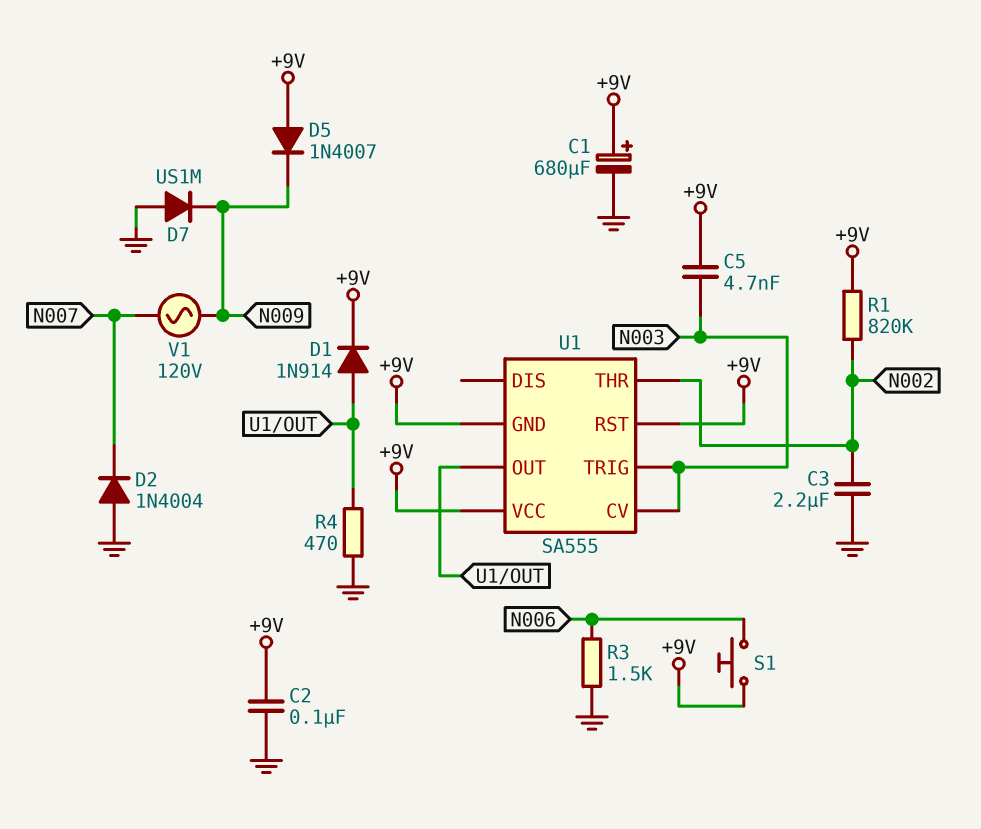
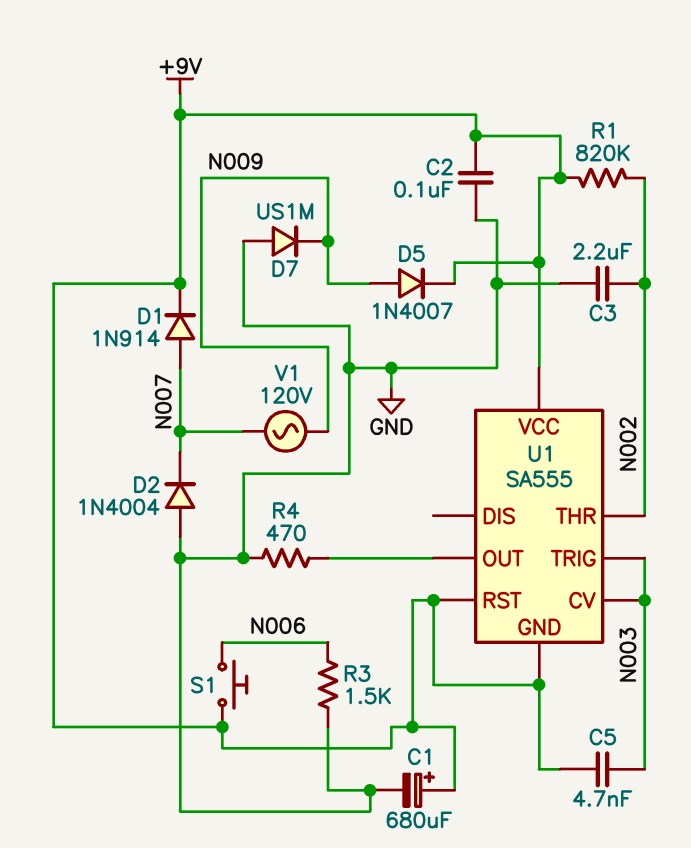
D1: diode 1N914 (A U1/OUT, K +9V) -> diode 1N914 (A N007, K +9V)
D5: diode 1N4007 (A +9V, K N009) -> diode 1N4007 (A N009, K +9V)

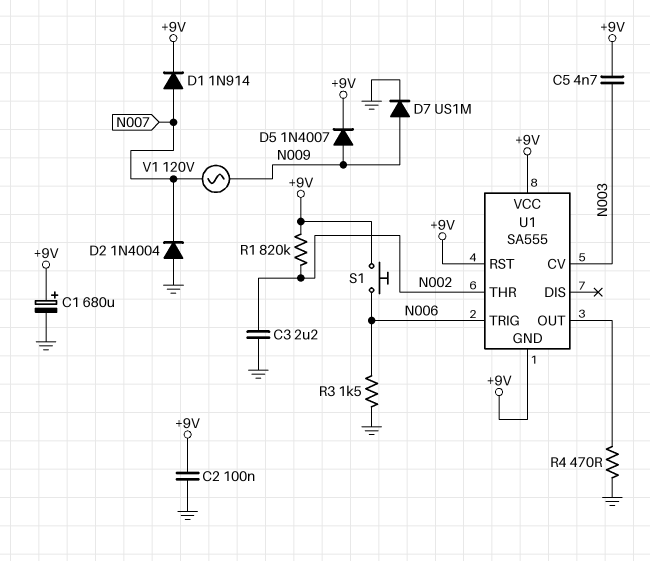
D7: diode US1M (A GND, K N009) -> diode US1M (A N009, K GND)
U1 pin TRIG: N003 -> N006

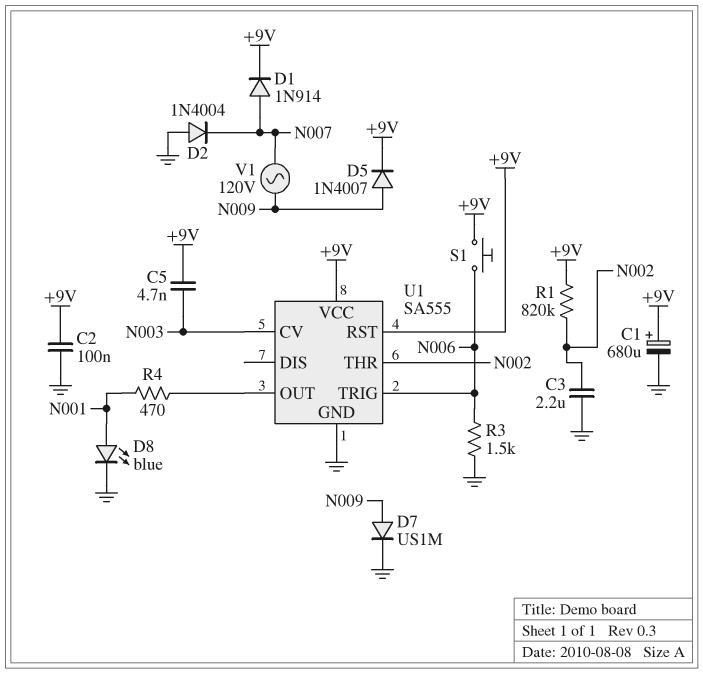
D8: none -> LED blue (A N001, K GND)
R4: 470 (GND, U1/OUT) -> 470 (N001, U1/OUT)
U1 pin GND: +9V -> GND

